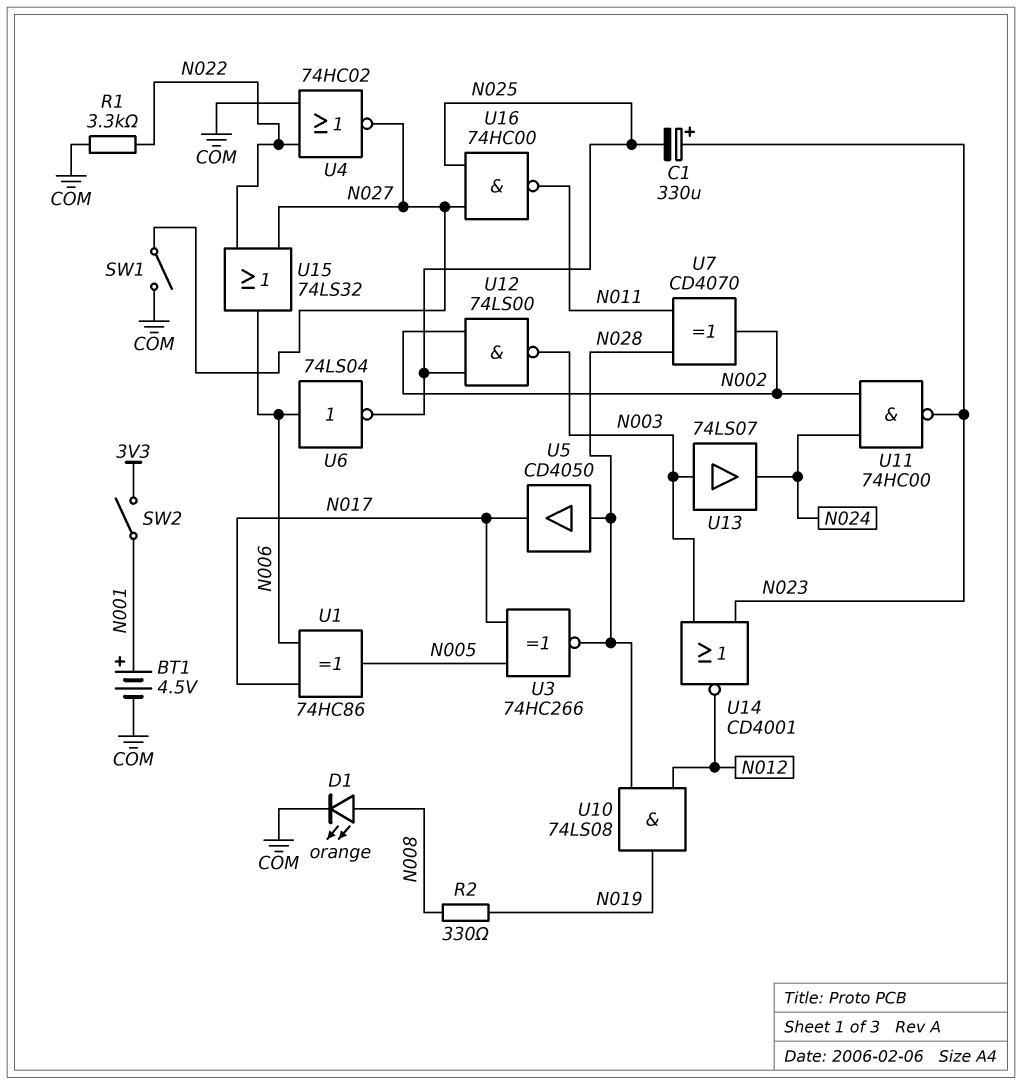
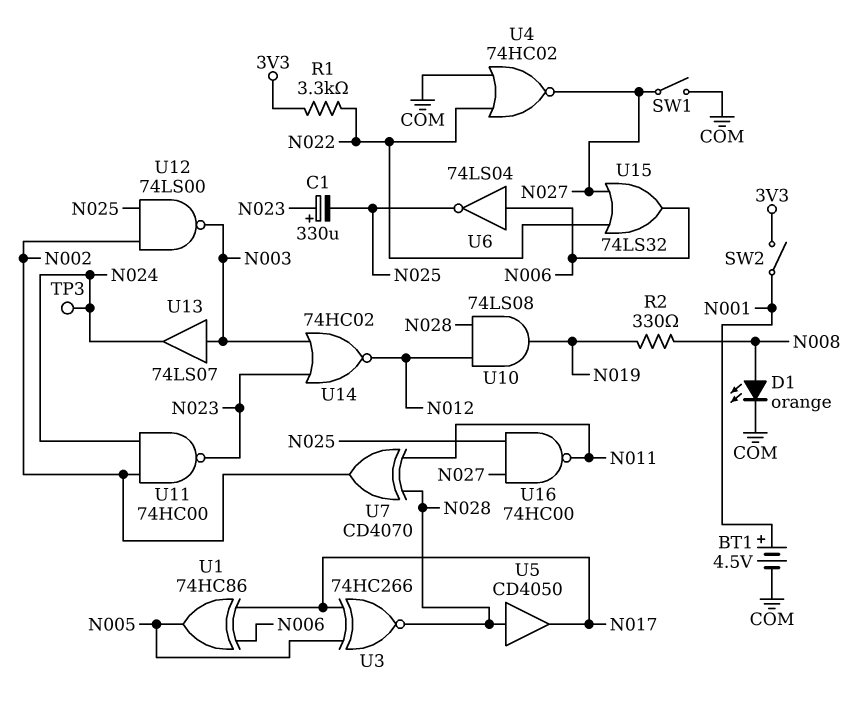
R1: 3.3k (COM, N022) -> 3.3k (3V3, N022)
TP3: none -> test point (N024)
U14: NOR CD4001 (in N003, in N023, out N012) -> NOR 74HC02 (in N003, in N023, out N012)

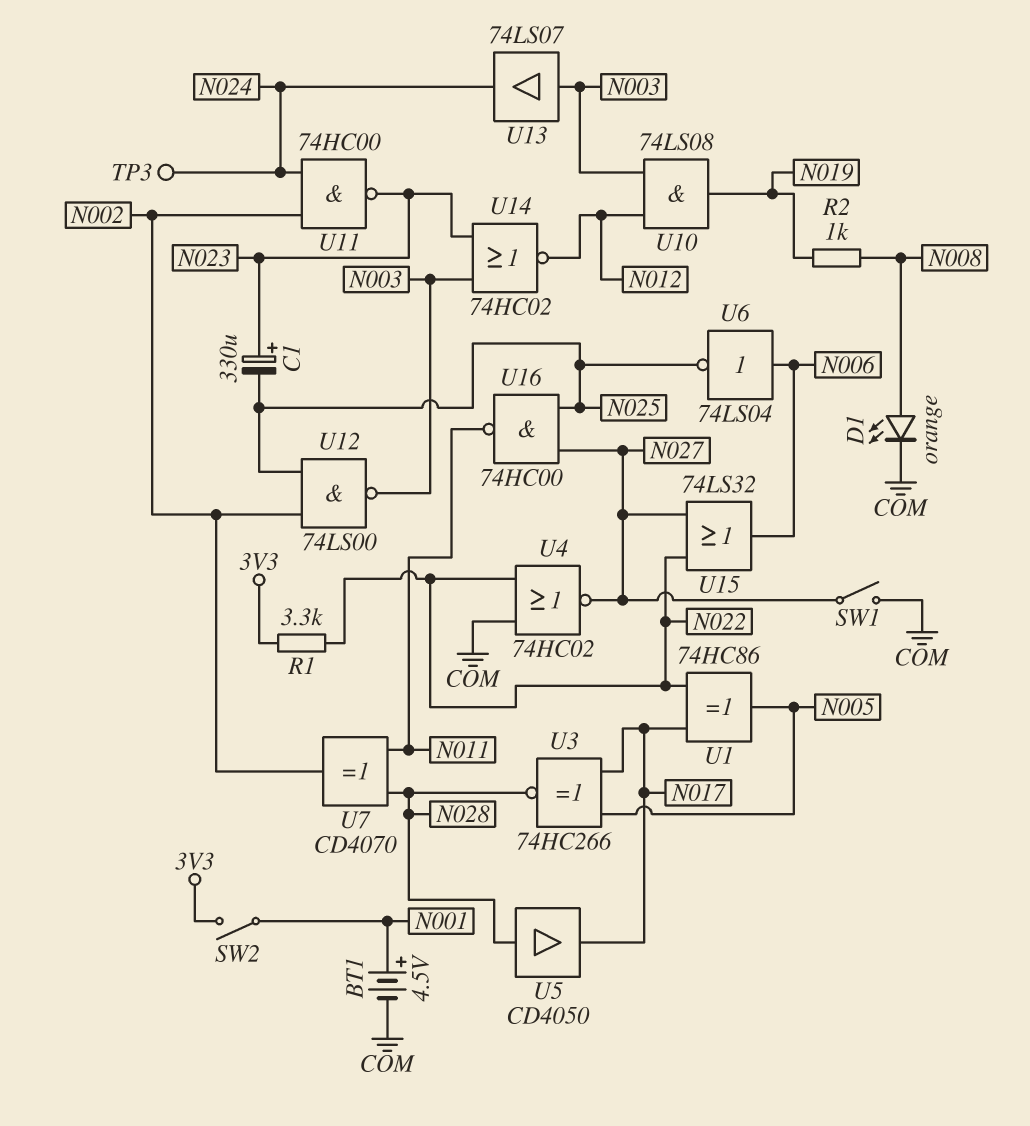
R2: 330 (N008, N019) -> 1k (N008, N019)
U1: XOR 74HC86 (in N006, in N017, out N005) -> XOR 74HC86 (in N017, in N022, out N005)
U10: AND 74LS08 (in N012, in N028, out N019) -> AND 74LS08 (in N003, in N012, out N019)

